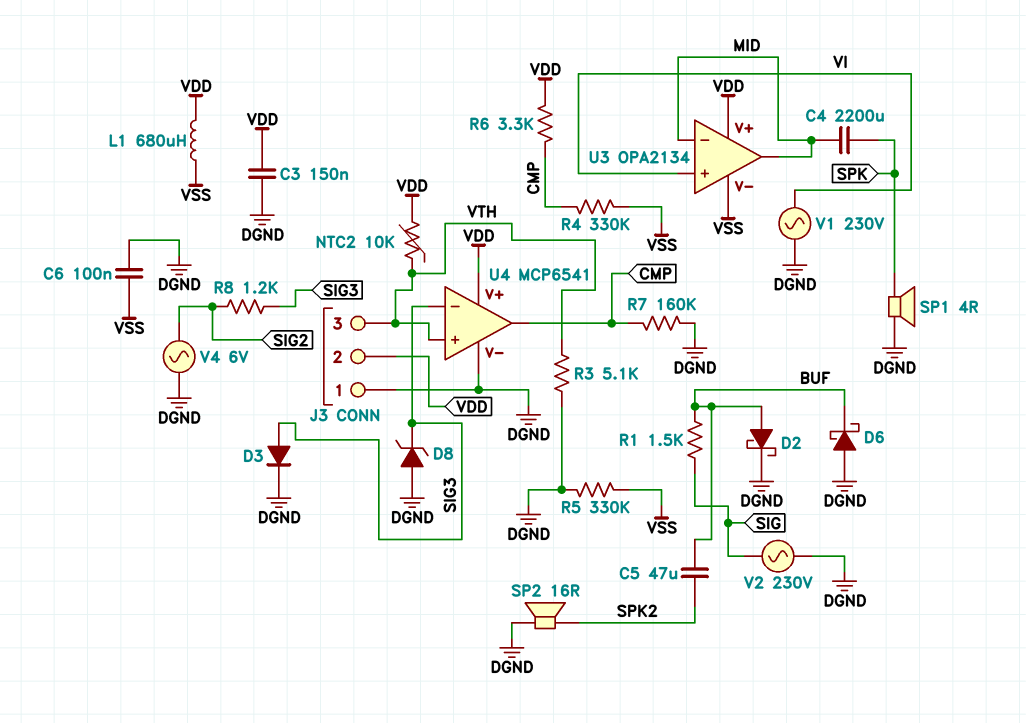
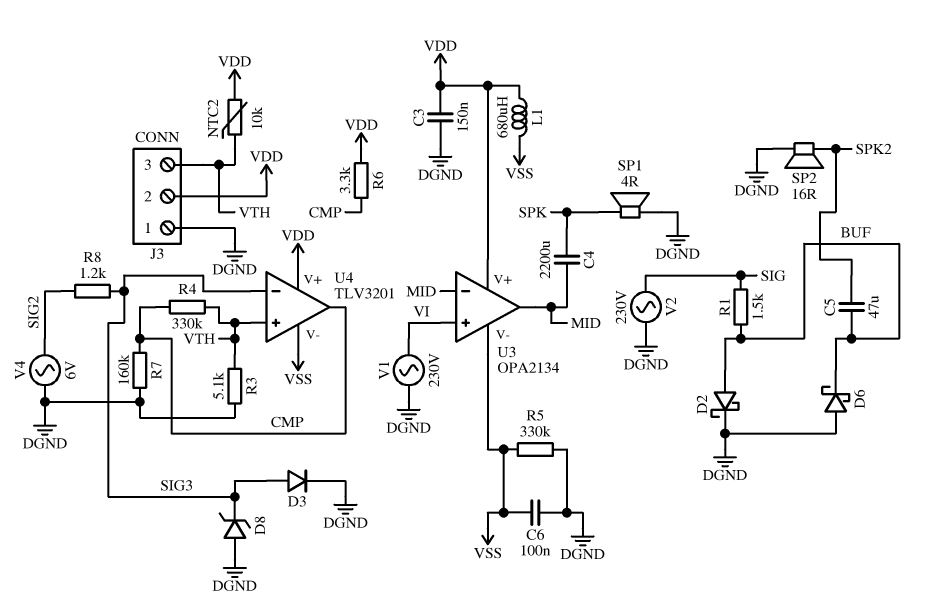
R4: 330k (CMP, VSS) -> 330k (CMP, VTH)
U4: MCP6541 -> TLV3201
U4 pin V-: DGND -> VSS

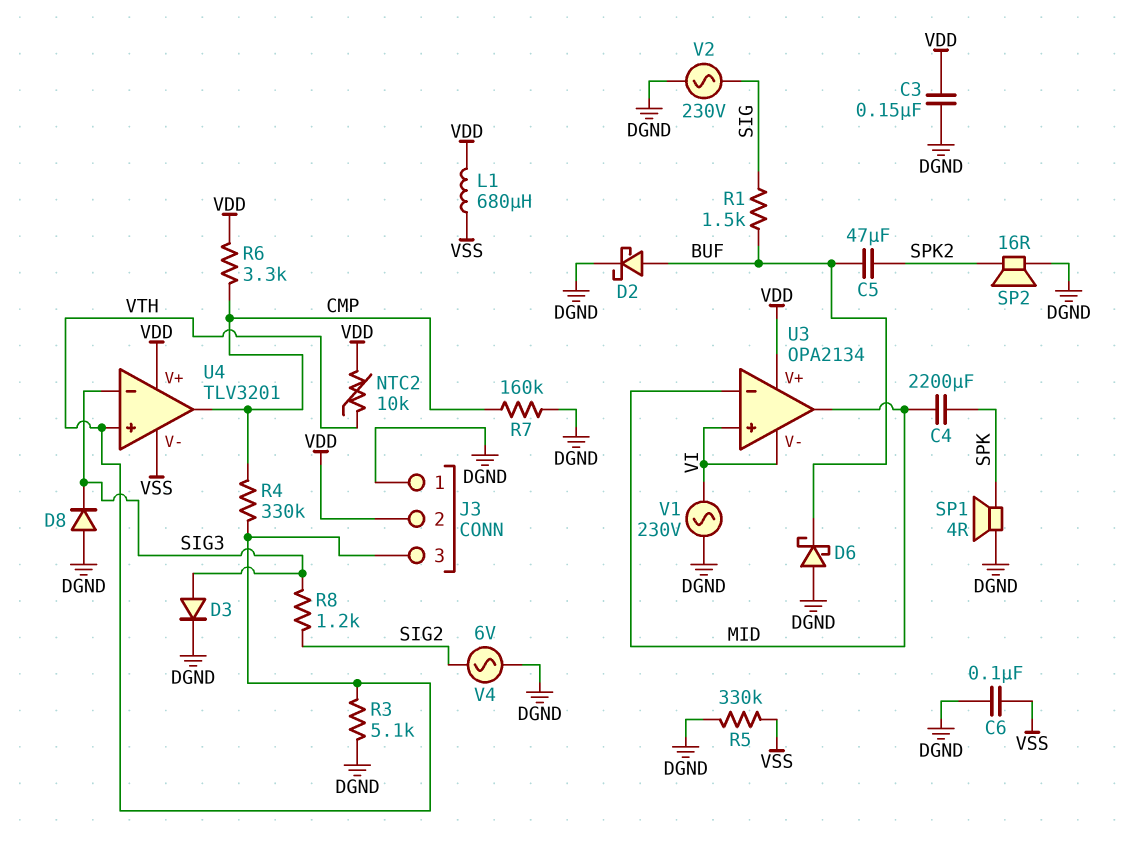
D8: zener (A DGND, K SIG3) -> diode (A DGND, K SIG3)
U3 pin V-: VSS -> VI

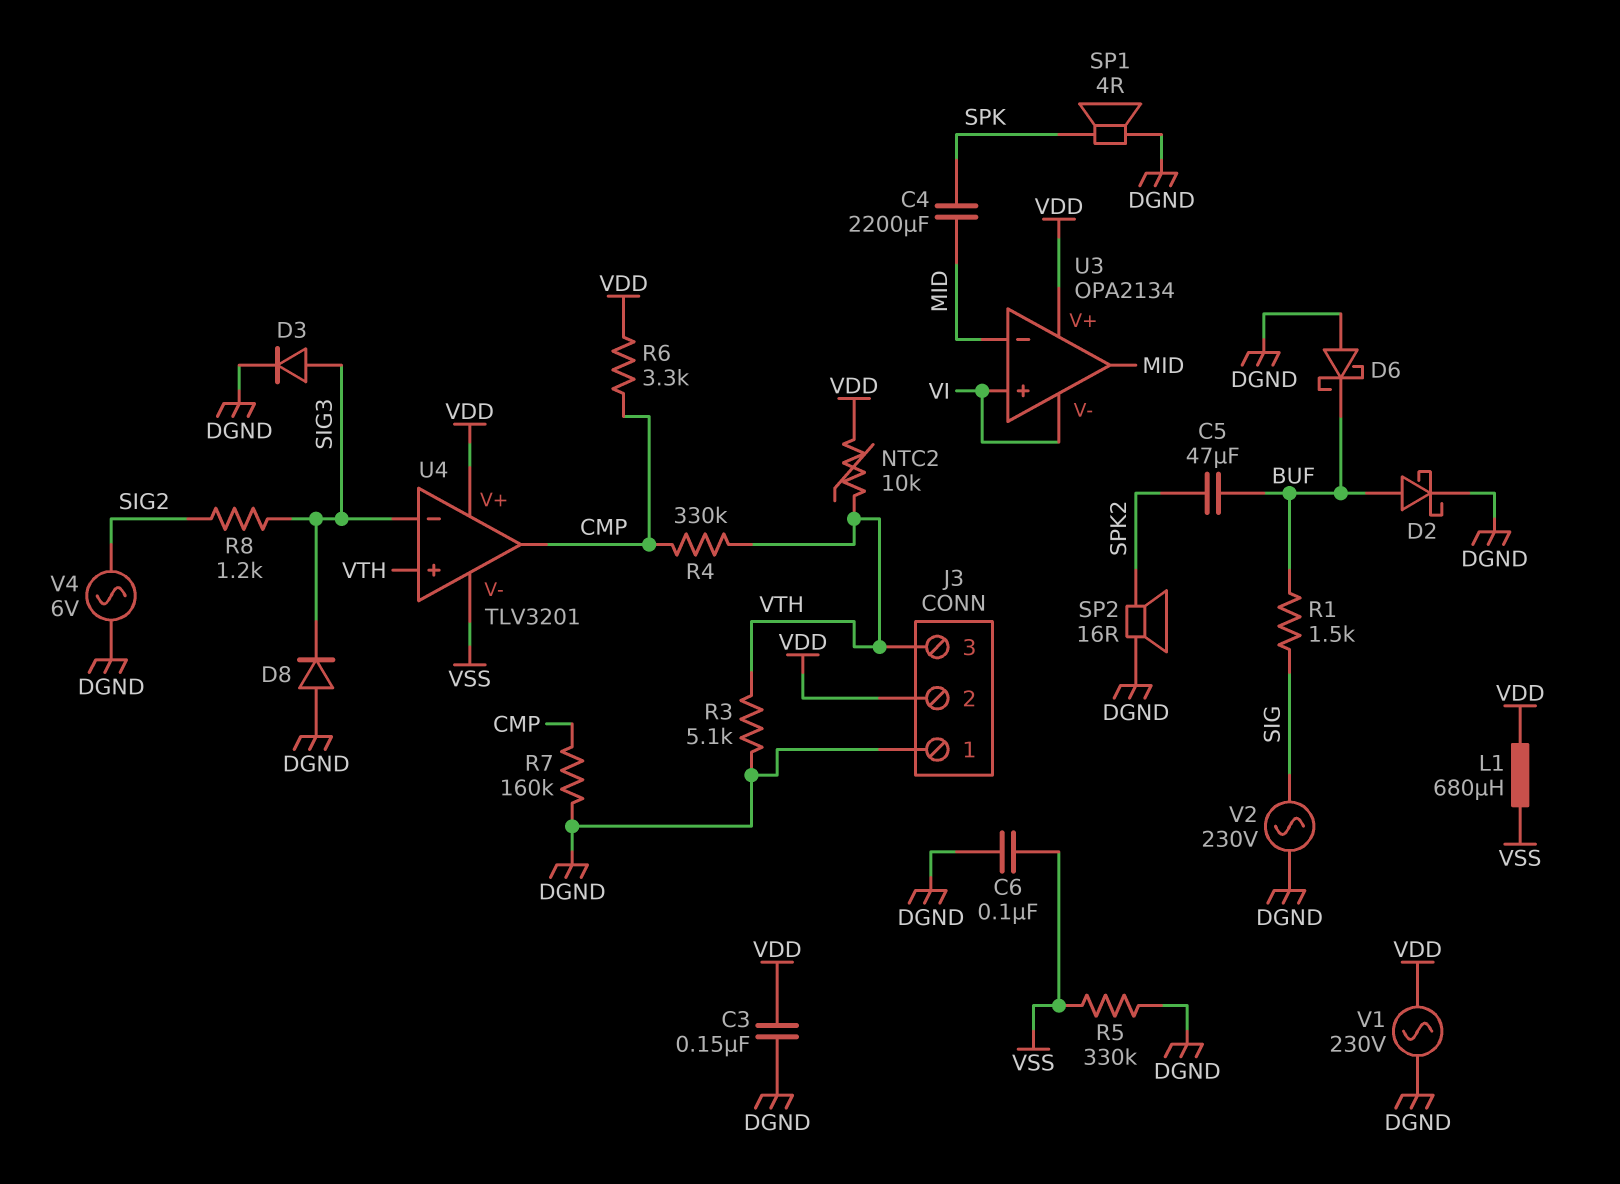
V1: AC 230V (DGND, VI) -> AC 230V (DGND, VDD)

